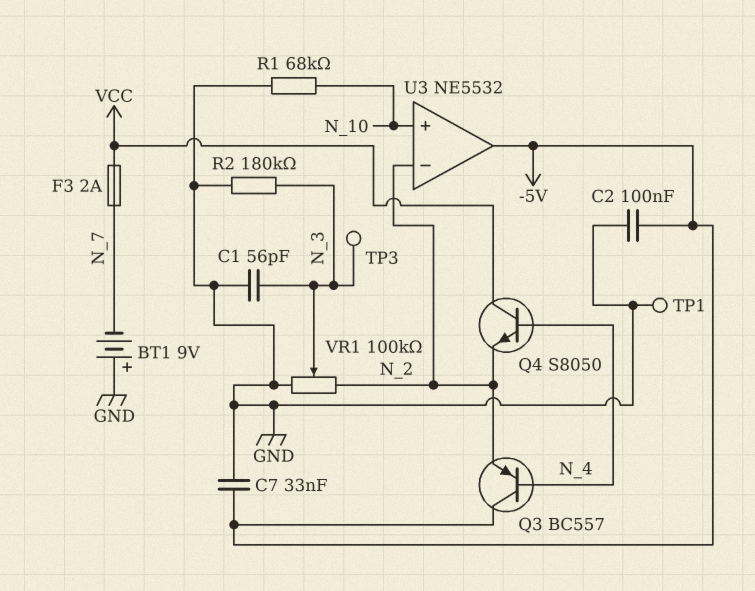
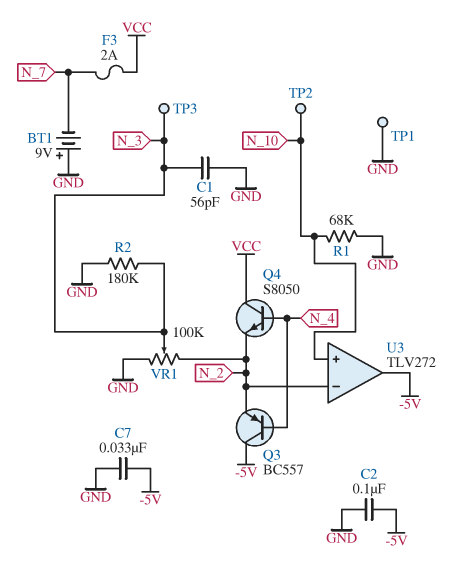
TP2: none -> test point (N_10)
U3: NE5532 -> TLV272

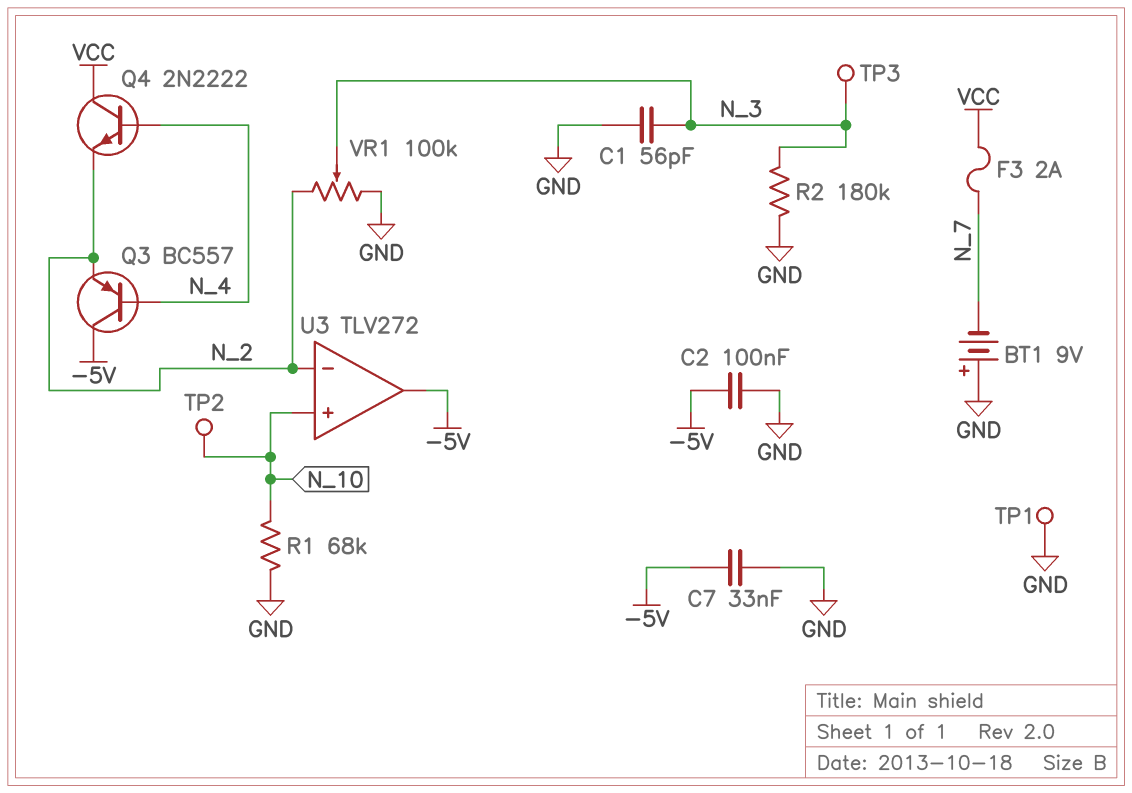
Q4: NPN S8050 (B N_4, C VCC, E N_2) -> NPN 2N2222 (B N_4, C VCC, E N_2)

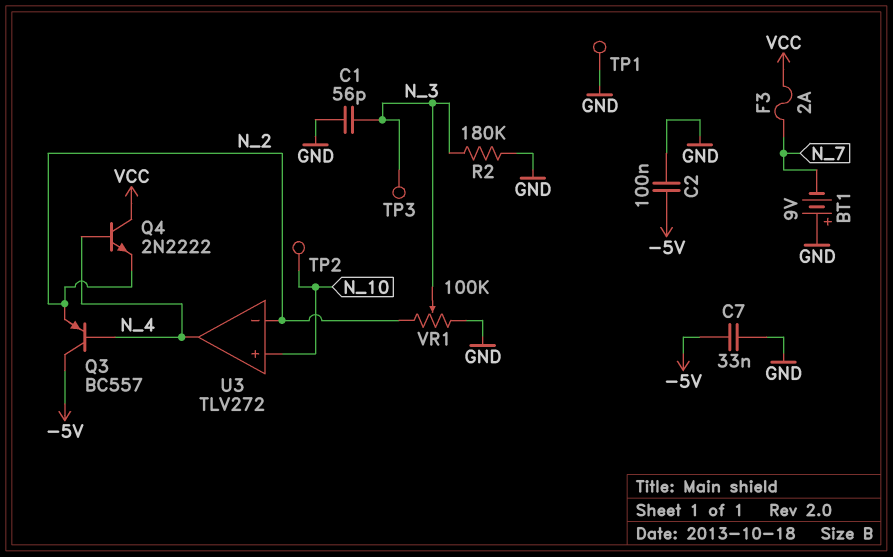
R1: 68k (GND, N_10) -> none
U3 pin out: -5V -> N_4

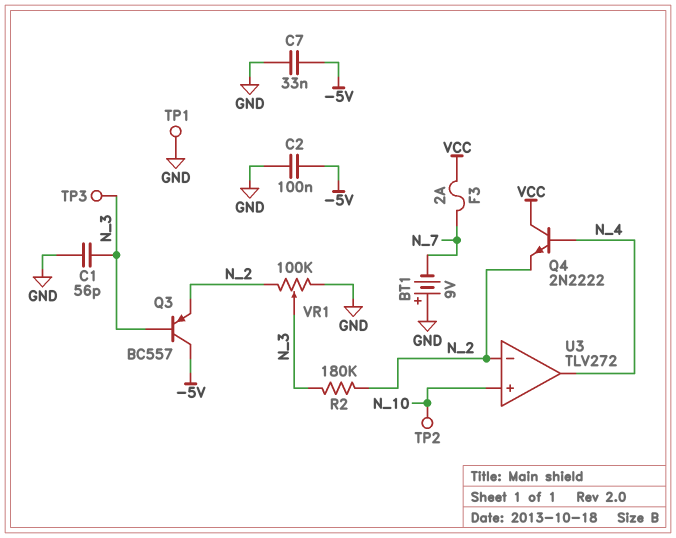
Q3: PNP BC557 (B N_4, C -5V, E N_2) -> PNP BC557 (B N_3, C -5V, E N_2)
R2: 180k (GND, N_3) -> 180k (N_2, N_3)

